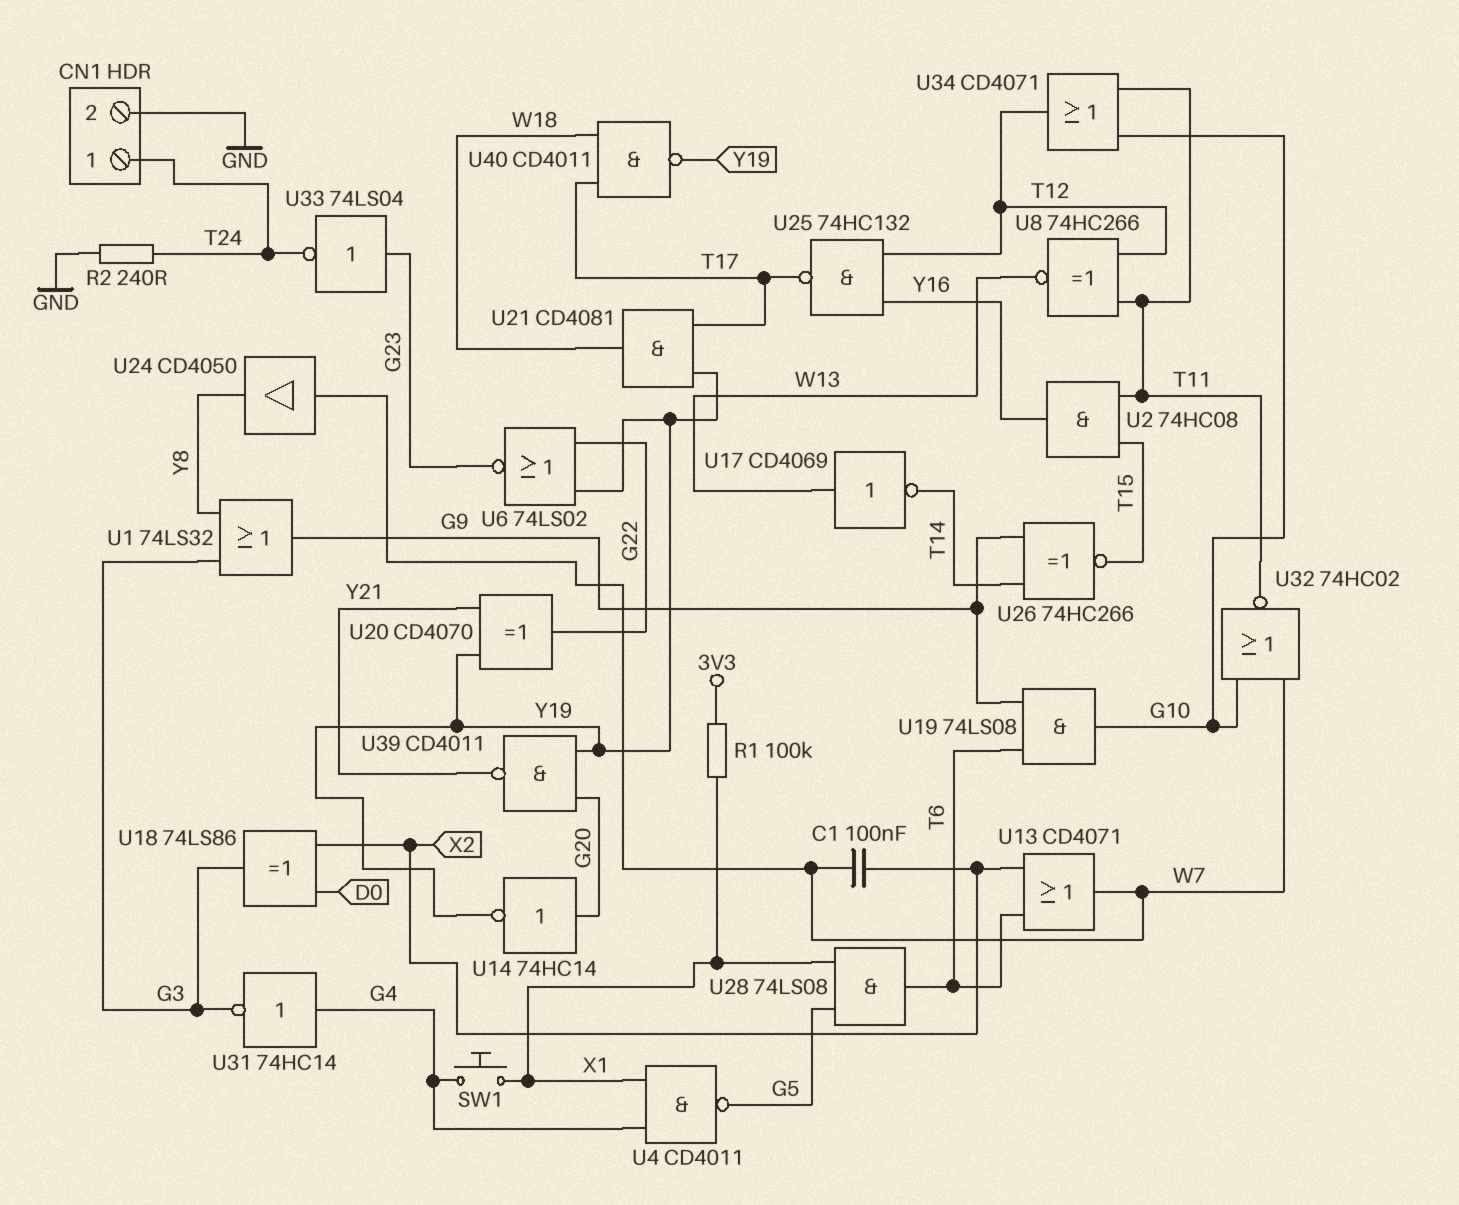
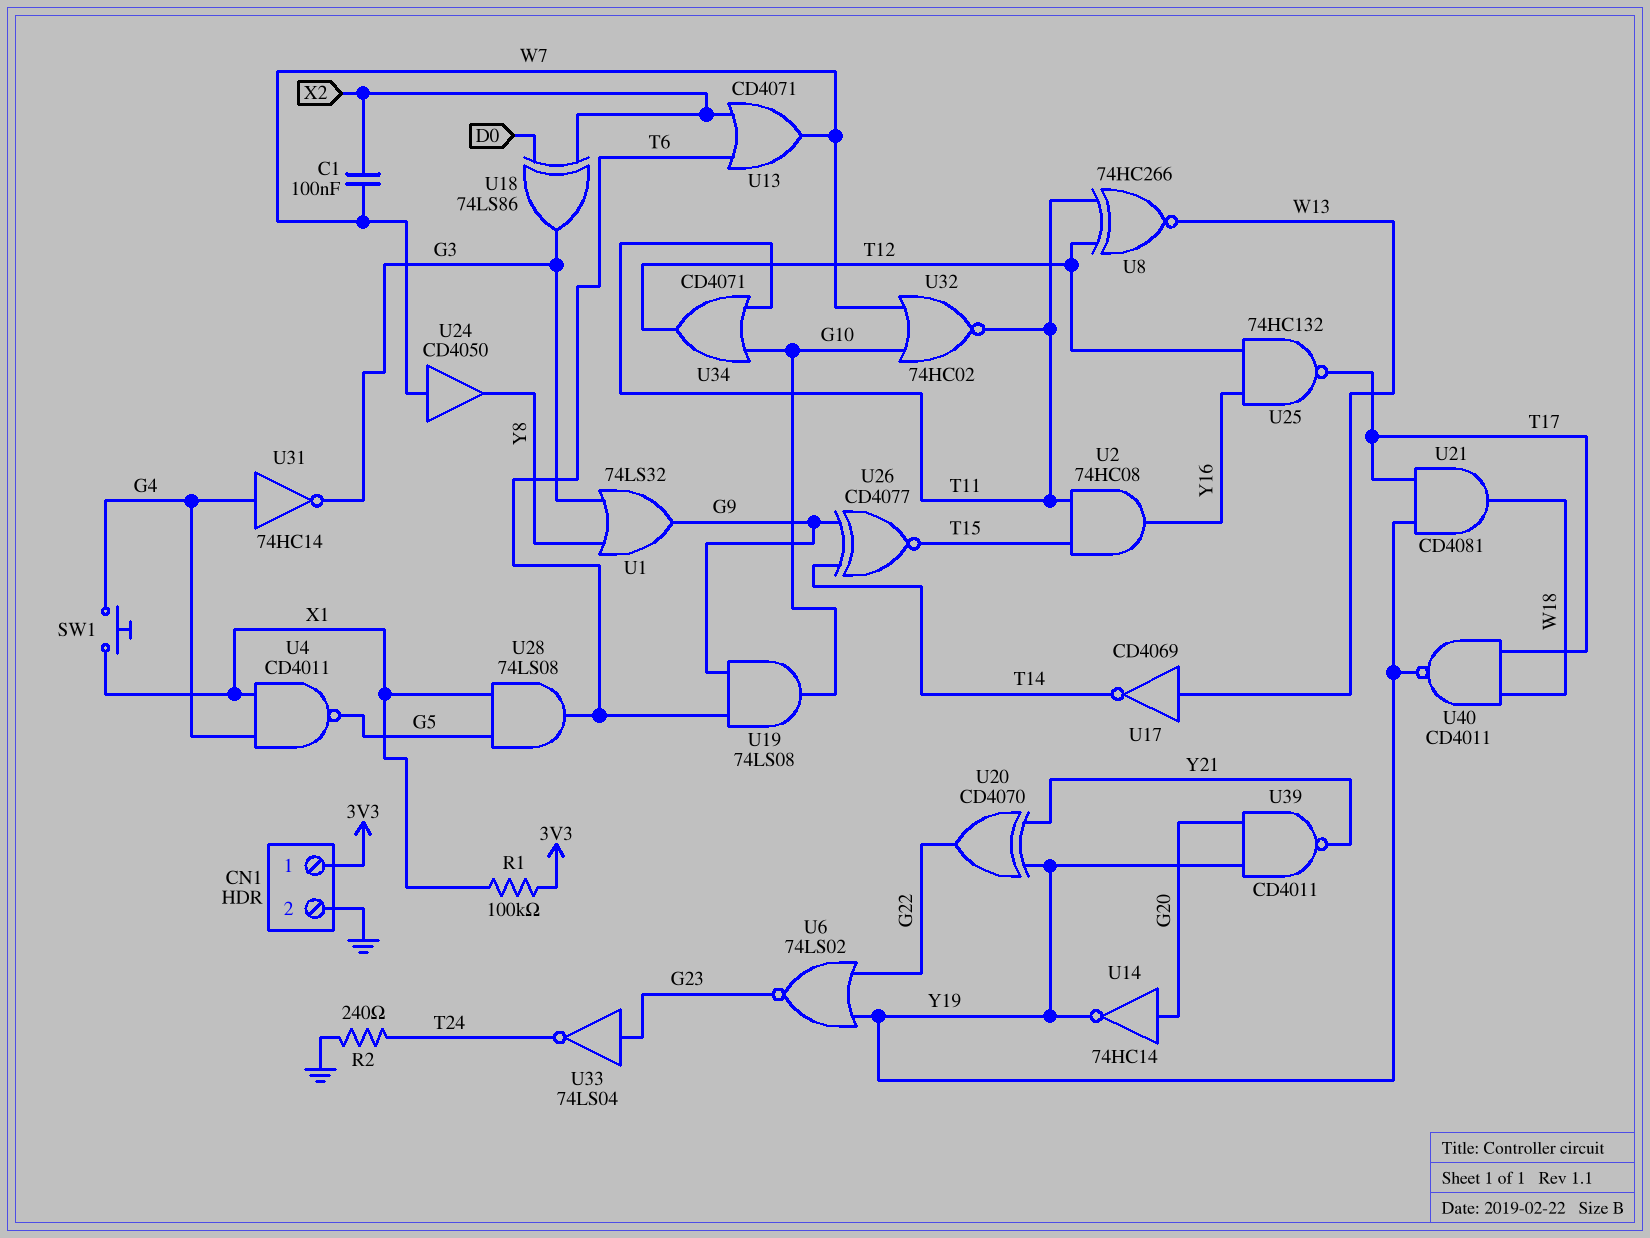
CN1 pin 1: T24 -> 3V3
U26: XNOR 74HC266 (in G9, in T14, out T15) -> XNOR CD4077 (in G9, in T14, out T15)

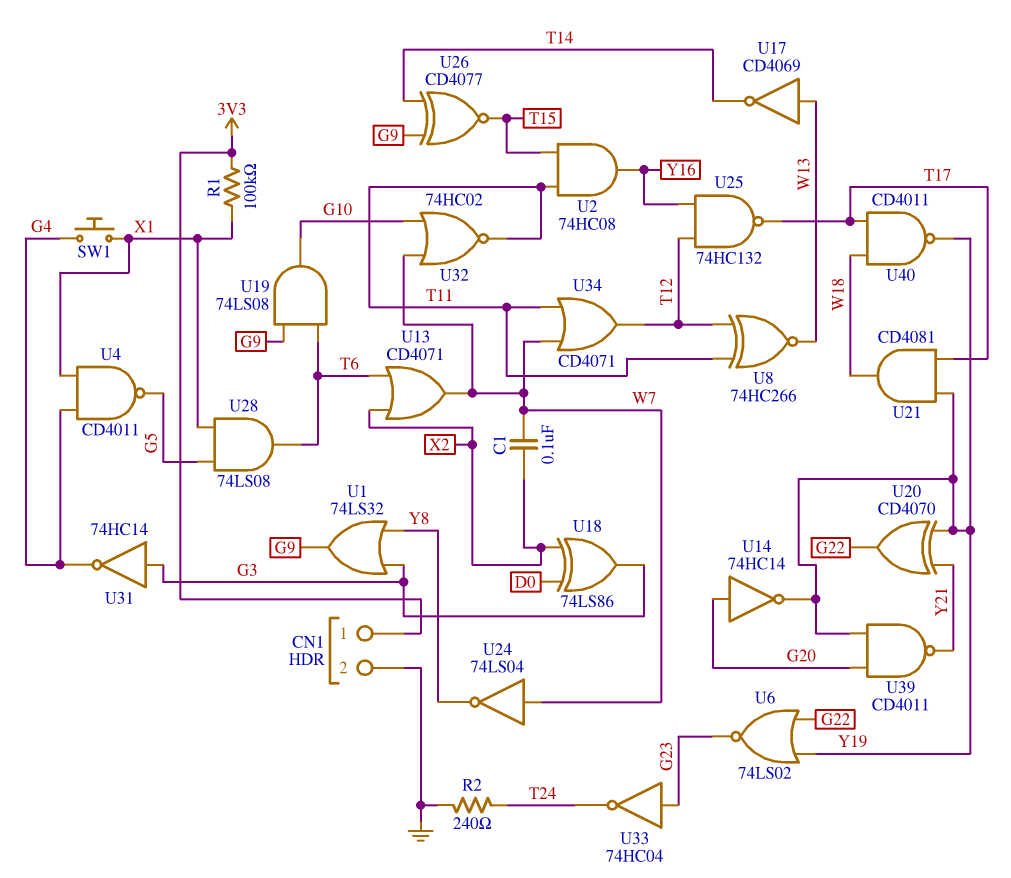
U24: buffer CD4050 (in W7, out Y8) -> NOT 74LS04 (in W7, out Y8)
U31: NOT 74HC14 (in G4, out G3) -> NOT 74HC14 (in G3, out G4)
U33: NOT 74LS04 (in G23, out T24) -> NOT 74HC04 (in G23, out T24)
U34: OR CD4071 (in G10, in T11, out T12) -> OR CD4071 (in T11, in W7, out T12)

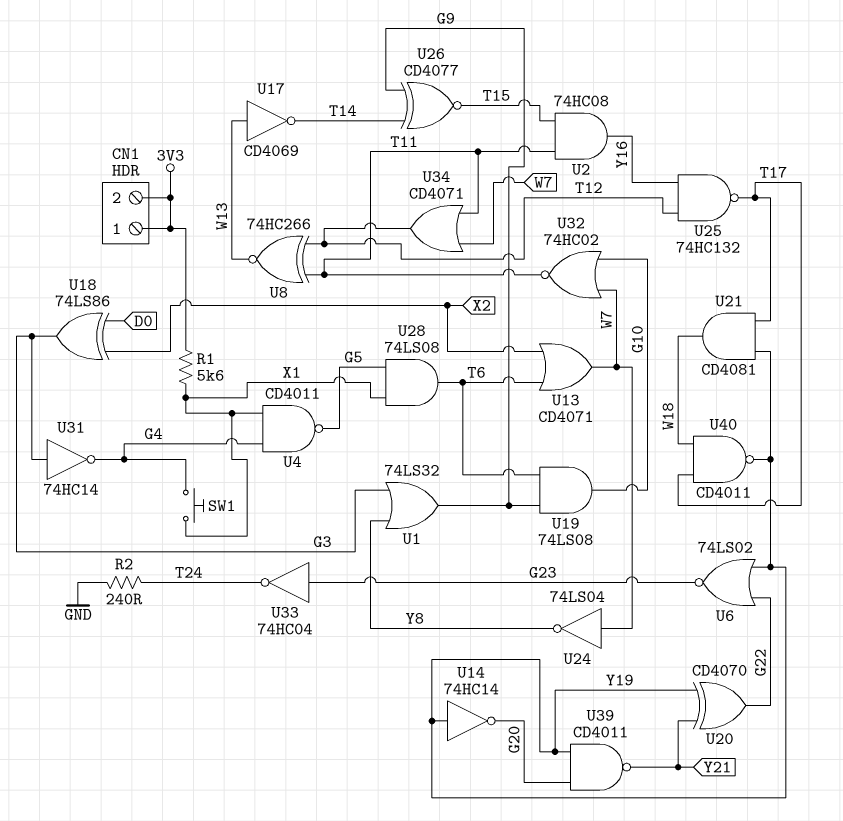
C1: 100nF (W7, X2) -> none
CN1 pin 2: GND -> 3V3
R1: 100k (3V3, X1) -> 5.6k (3V3, X1)
U14: NOT 74HC14 (in G20, out Y19) -> NOT 74HC14 (in Y19, out G20)

